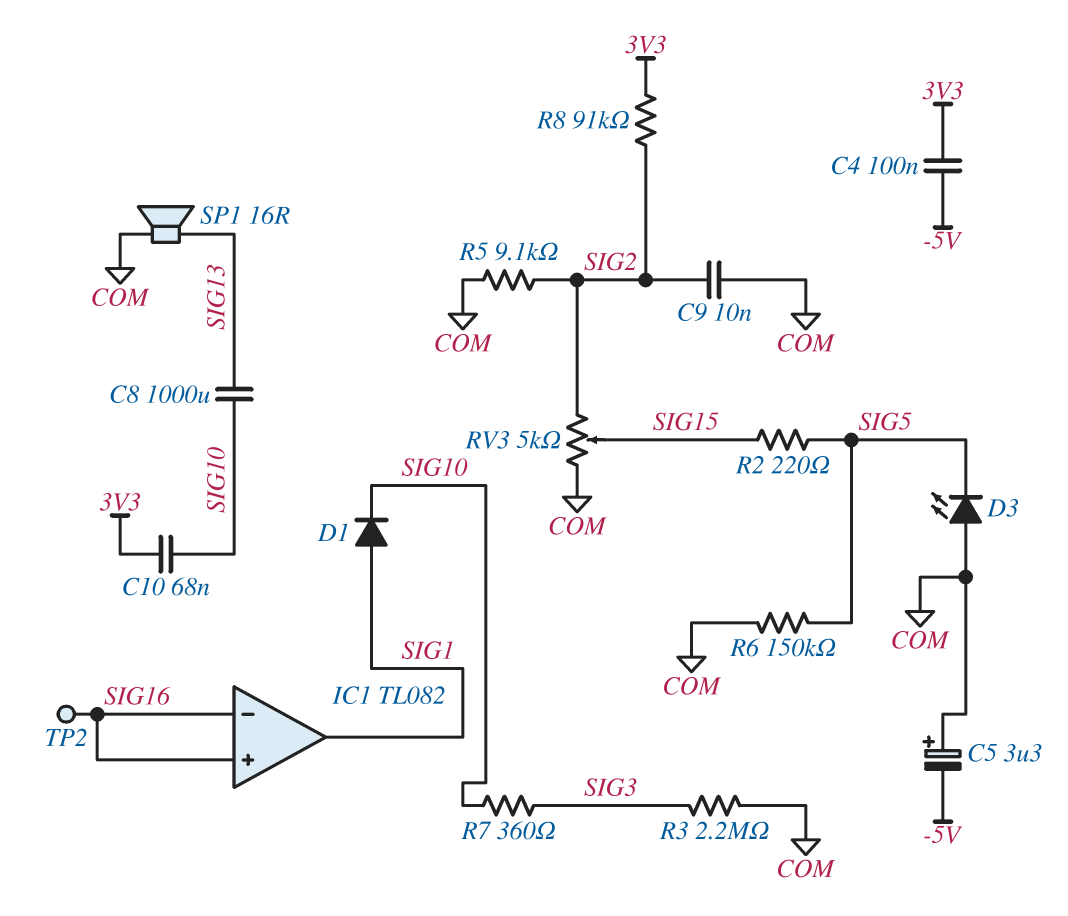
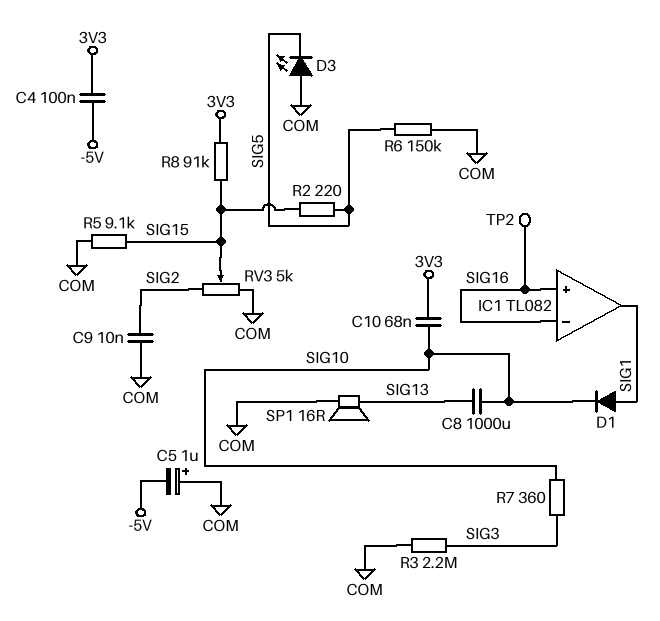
C5: 3.3uF (plus COM, minus -5V) -> 1uF (plus COM, minus -5V)
R5: 9.1k (COM, SIG2) -> 9.1k (COM, SIG15)
R8: 91k (3V3, SIG2) -> 91k (3V3, SIG15)

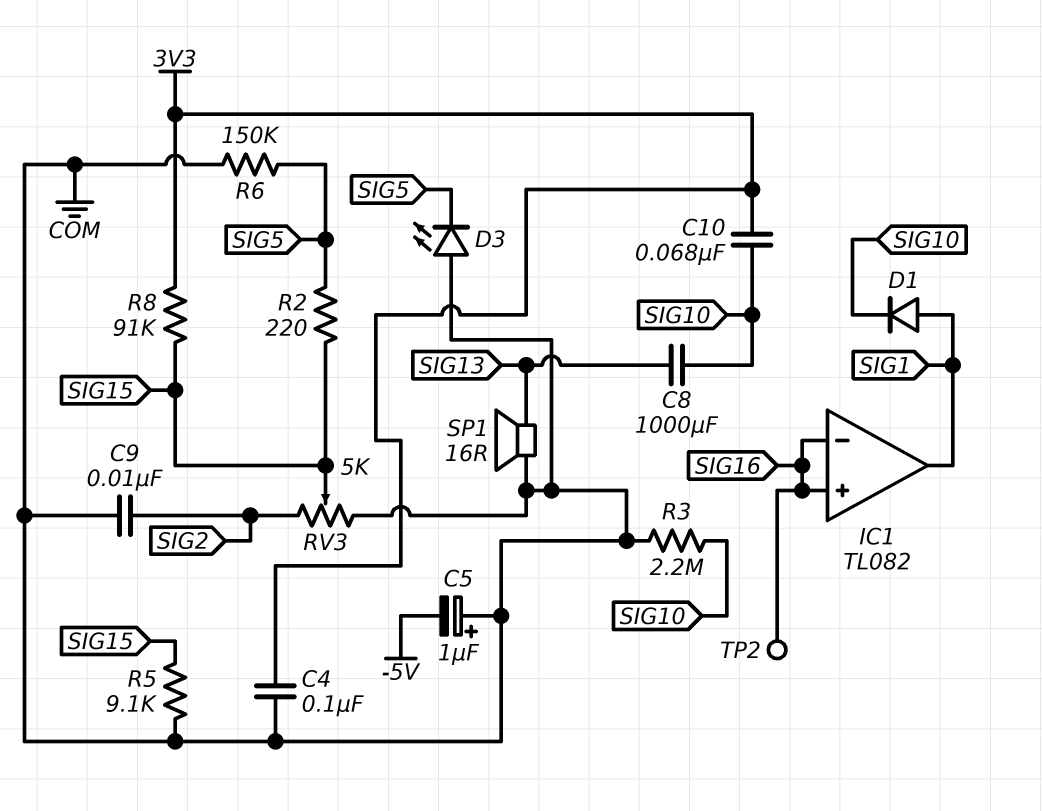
C4: 100nF (-5V, 3V3) -> 100nF (3V3, COM)
R3: 2.2M (COM, SIG3) -> 2.2M (COM, SIG10)
R7: 360 (SIG3, SIG10) -> none

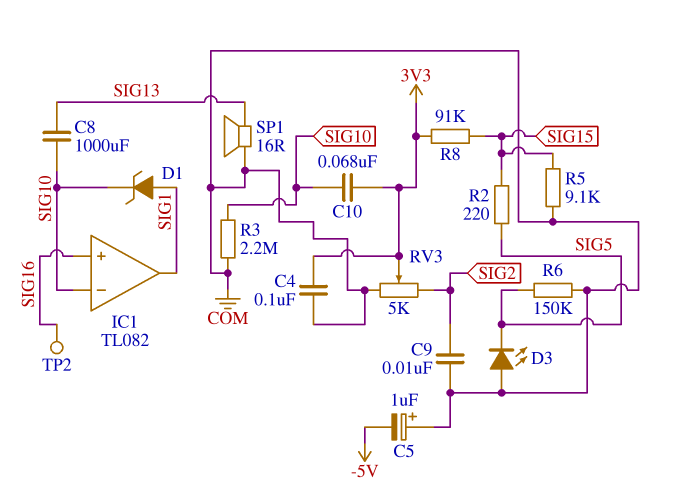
D1: diode (A SIG1, K SIG10) -> zener (A SIG1, K SIG10)
IC1 pin in-: SIG16 -> SIG10
RV3: 5k (COM, SIG2, wiper SIG15) -> 5k (COM, SIG2, wiper 3V3)

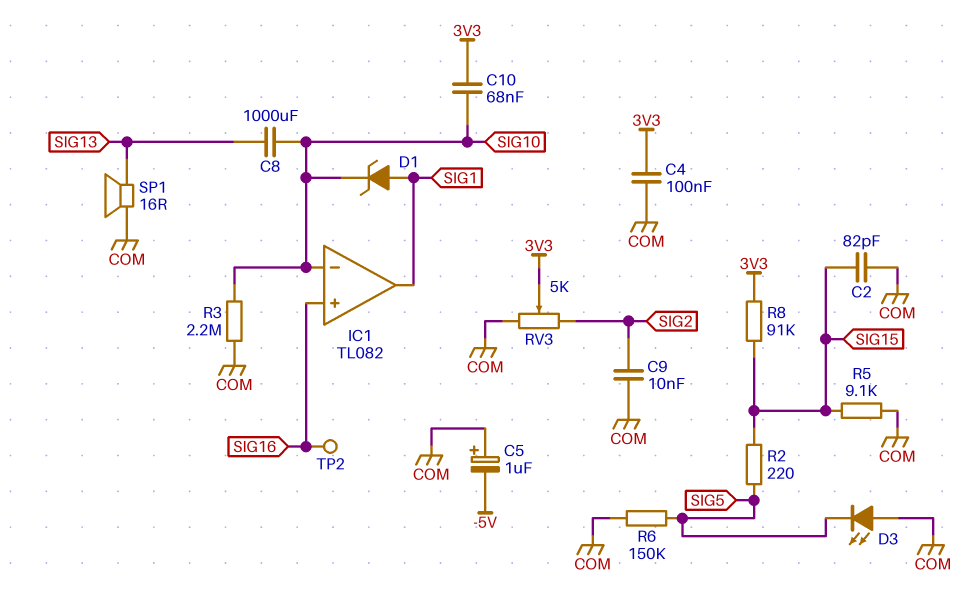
C2: none -> 82pF (COM, SIG15)

